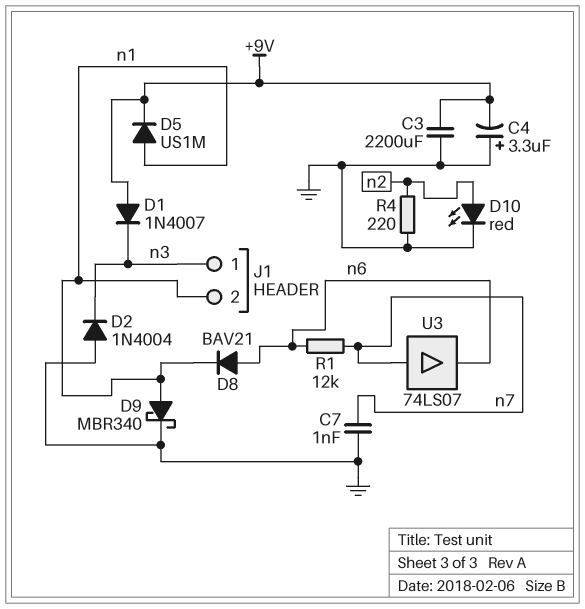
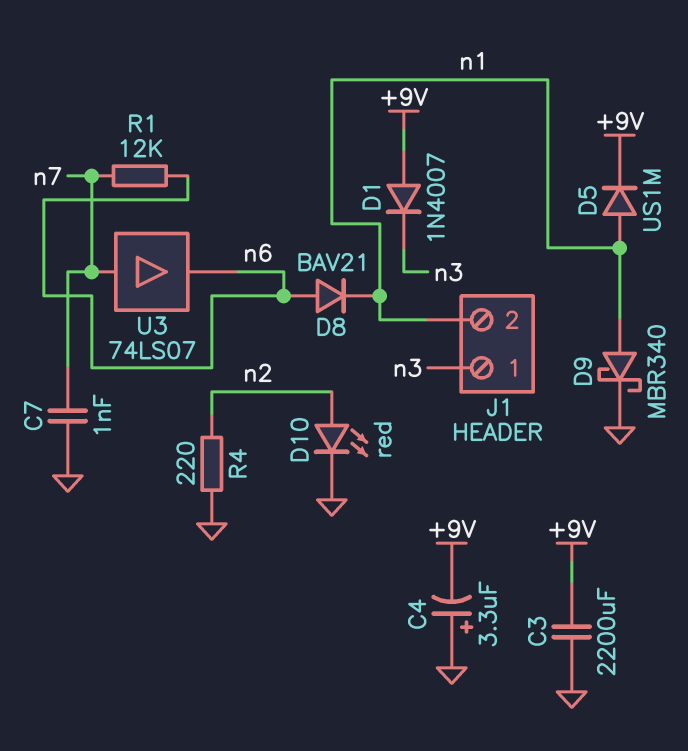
D2: diode 1N4004 (A GND, K n3) -> none

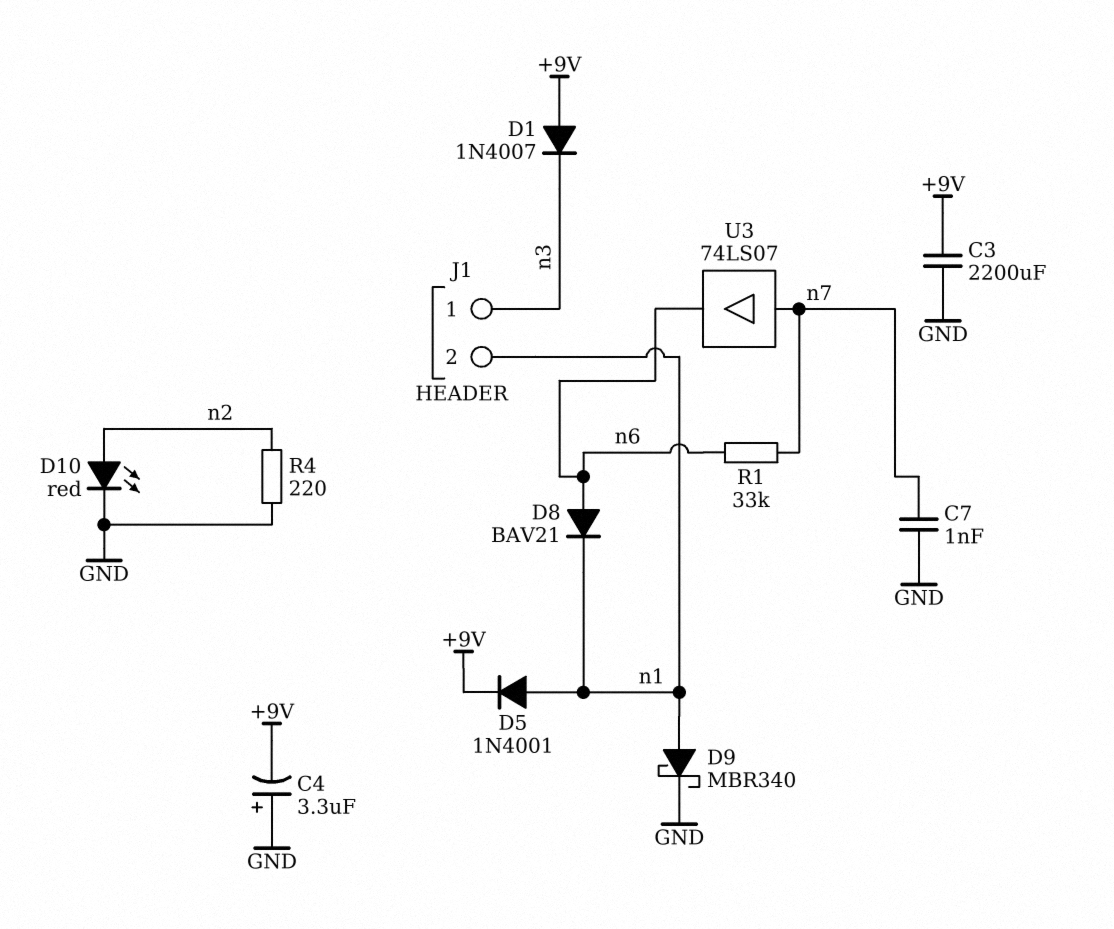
D5: diode US1M (A n1, K +9V) -> diode 1N4001 (A n1, K +9V)
R1: 12k (n6, n7) -> 33k (n6, n7)

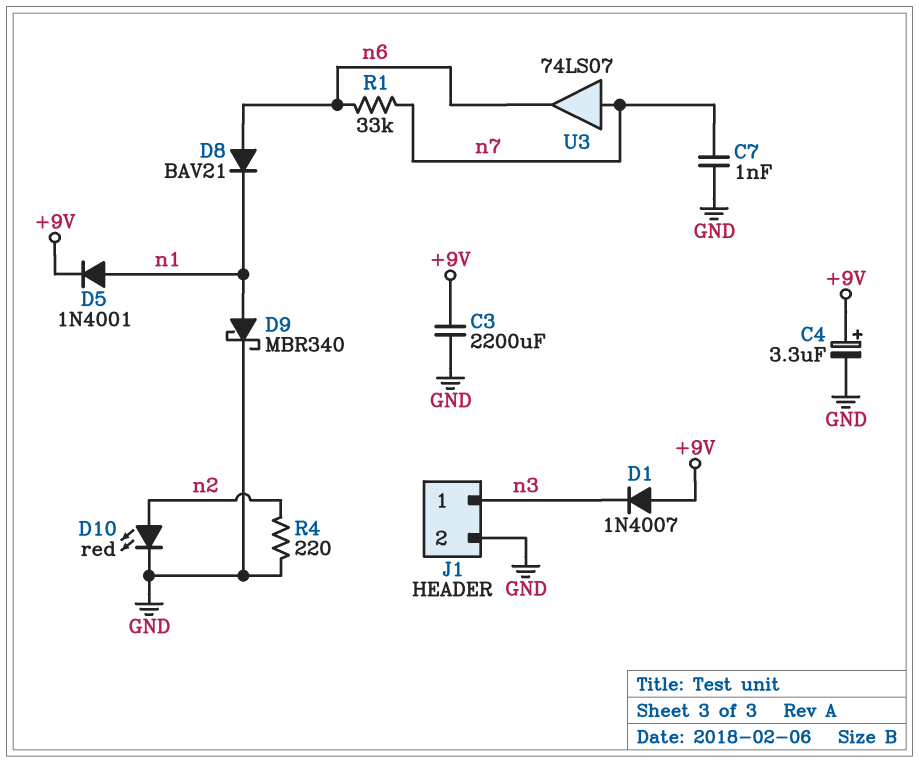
C4: 3.3uF (plus GND, minus +9V) -> 3.3uF (plus +9V, minus GND)
J1 pin 2: n1 -> GND

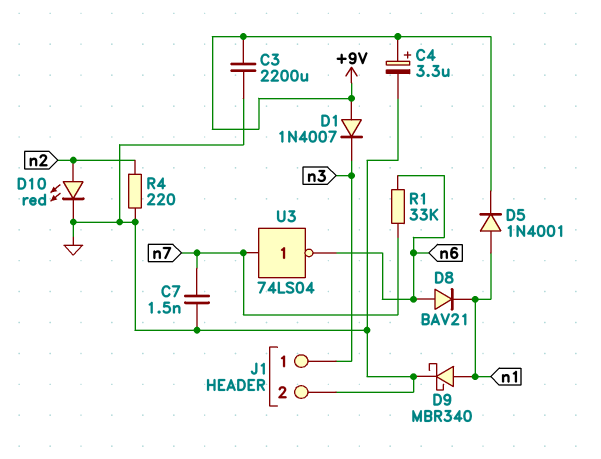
C7: 1nF (GND, n7) -> 1.5nF (GND, n7)
U3: buffer 74LS07 (in n7, out n6) -> NOT 74LS04 (in n7, out n6)

